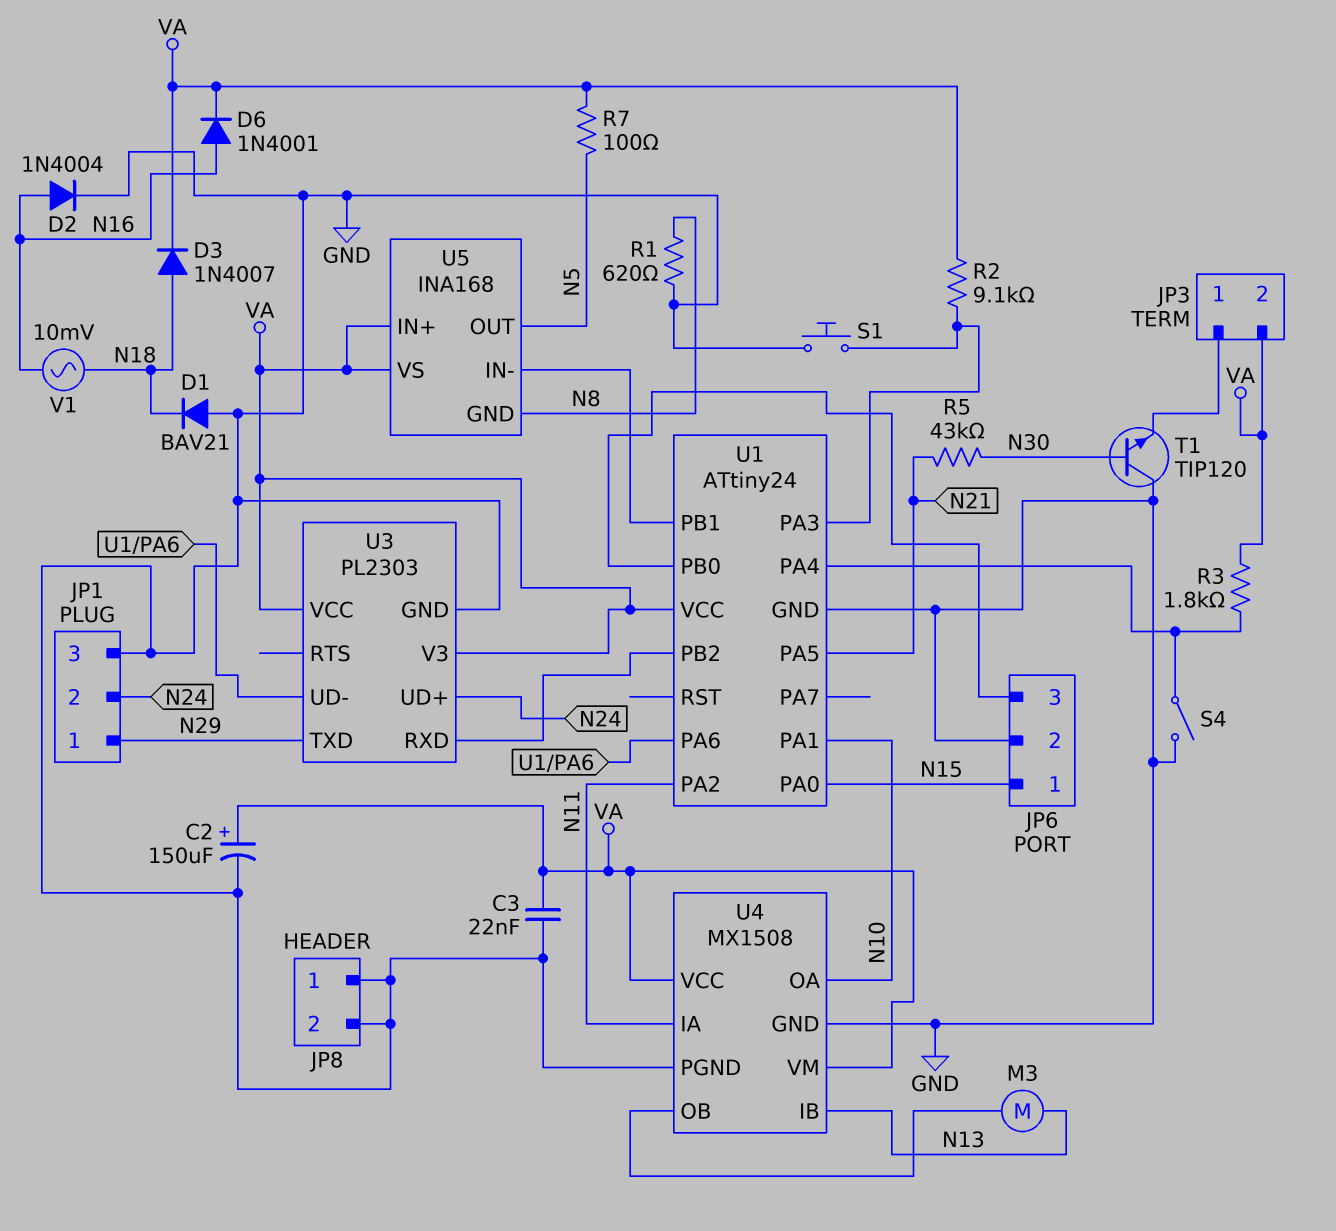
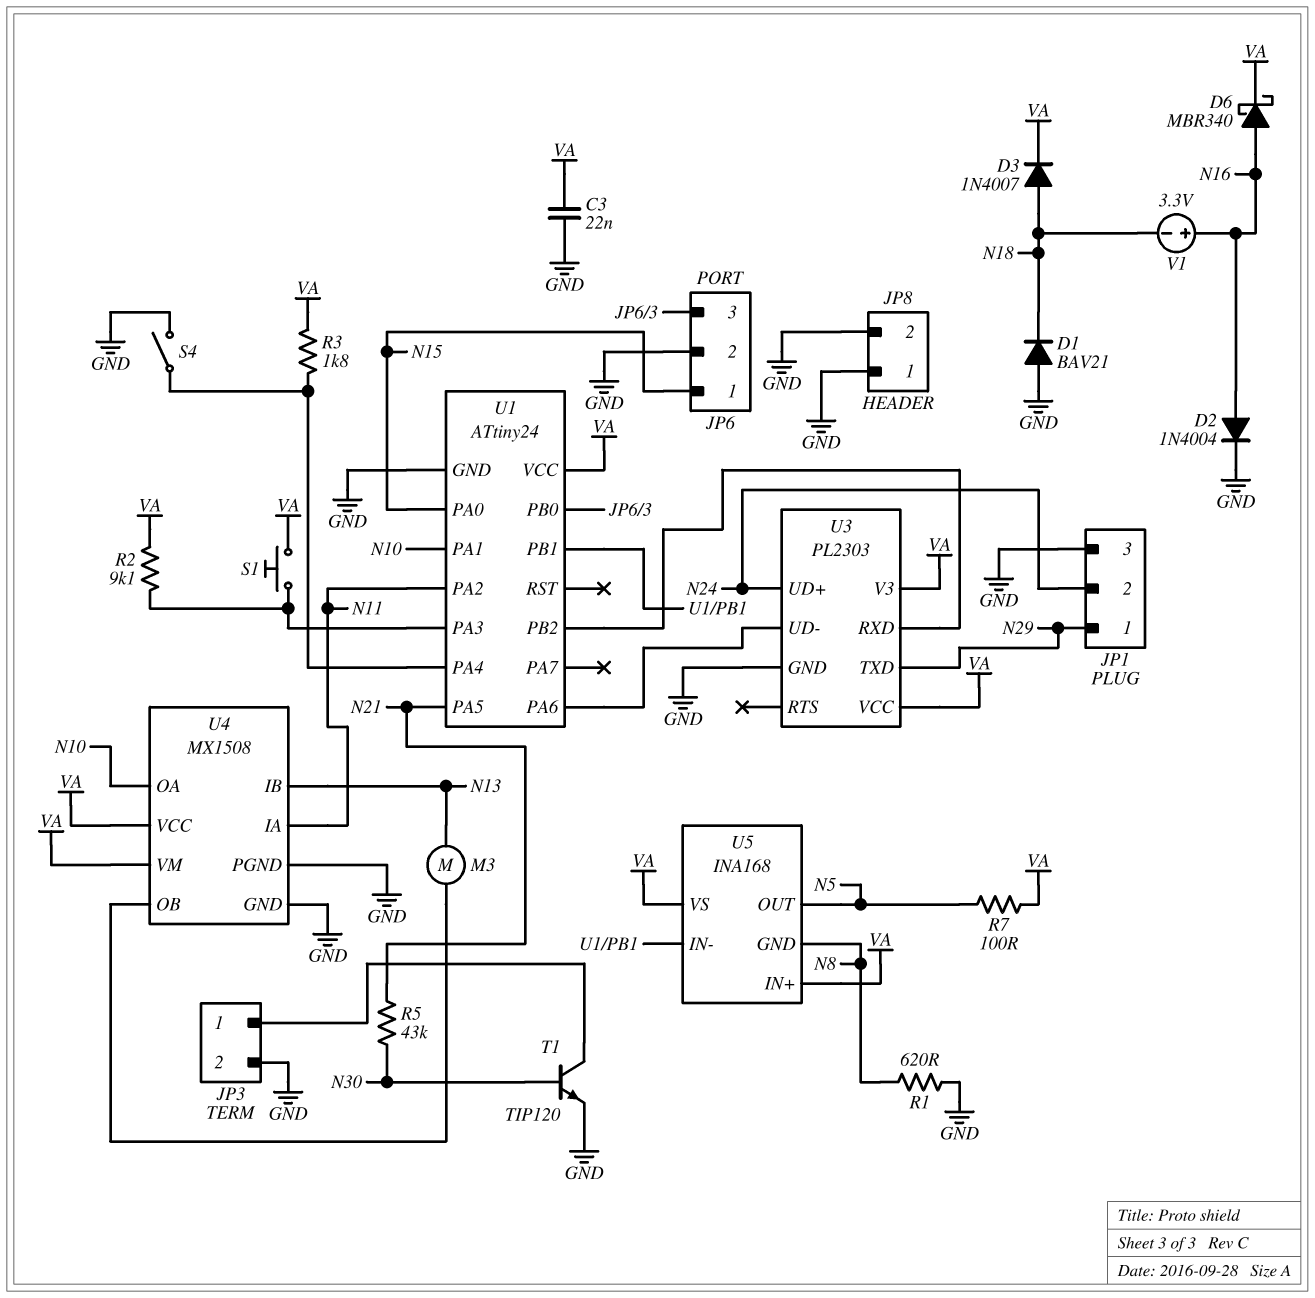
C2: 150uF (plus VA, minus GND) -> none
D6: diode 1N4001 (A N16, K VA) -> schottky MBR340 (A N16, K VA)
JP3 pin 2: VA -> GND
S1: button (GND, U1/PA3) -> button (U1/PA3, VA)
T1: NPN TIP120 (B N30, C GND, E JP3/1) -> NPN TIP120 (B N30, C JP3/1, E GND)
V1: AC 10mV (N16, N18) -> 3.3V (plus N16, minus N18)

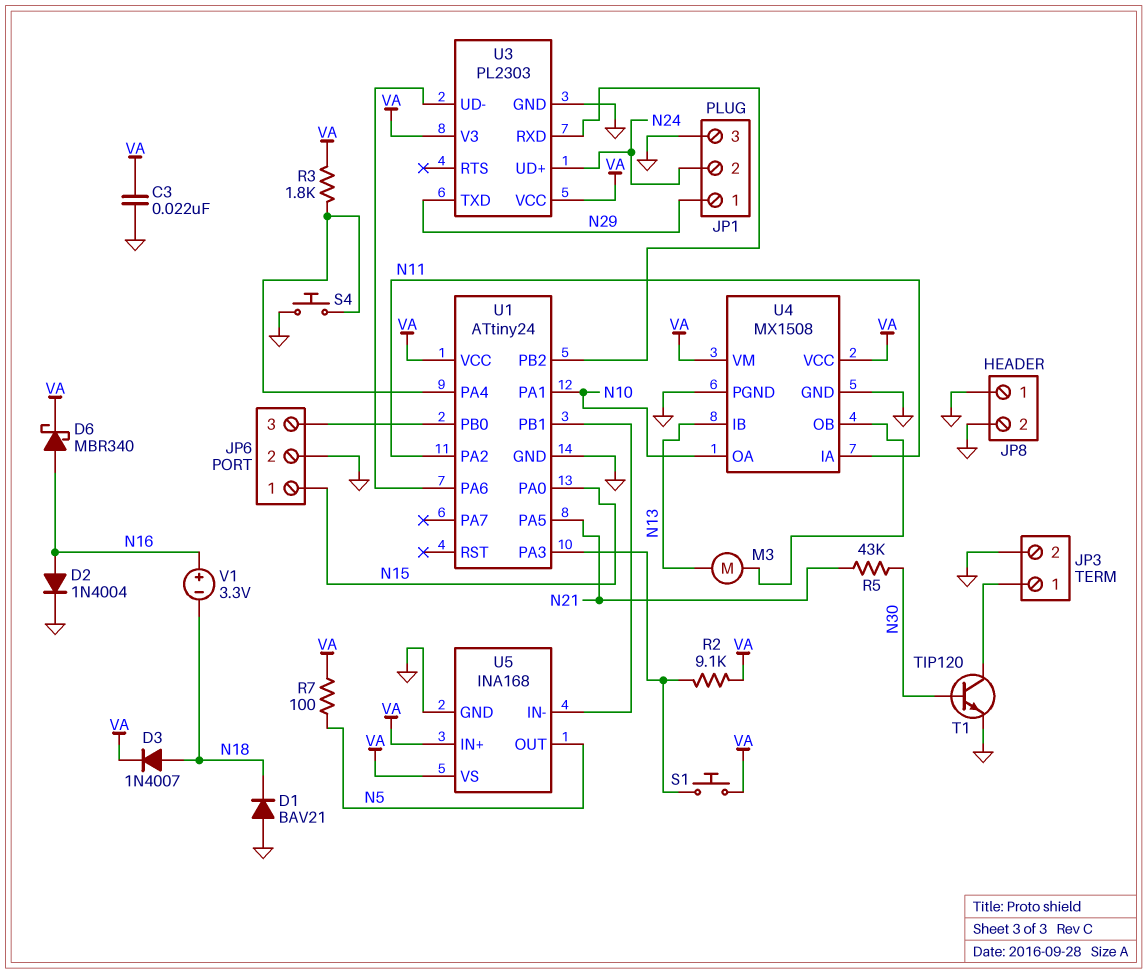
R1: 620 (GND, N8) -> none
S4: switch (GND, U1/PA4) -> button (GND, U1/PA4)
U5 pin GND: N8 -> GND

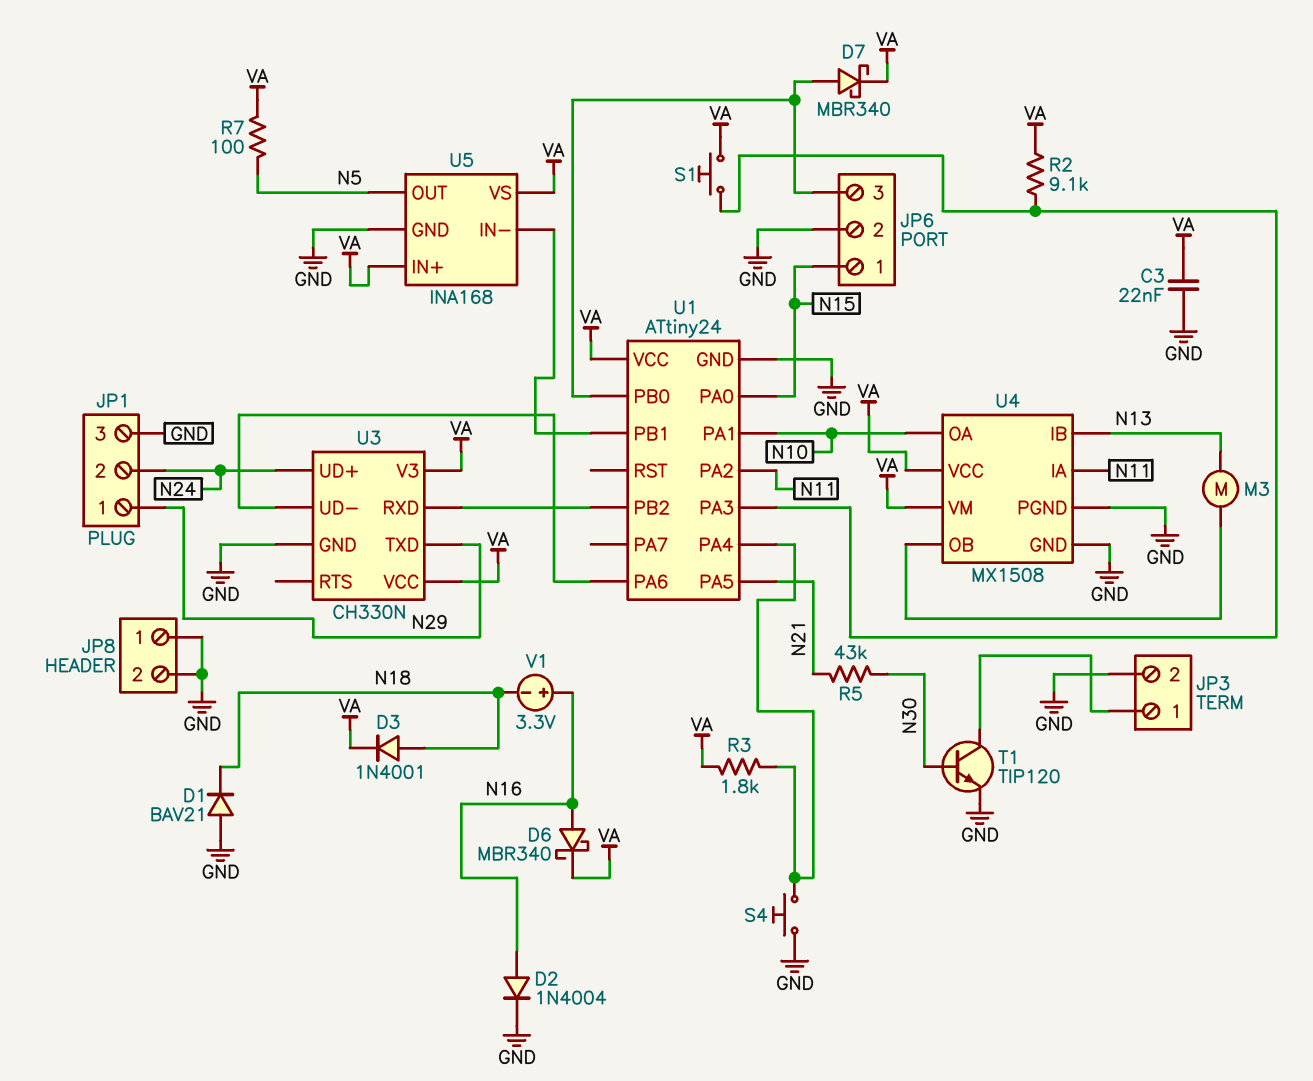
D3: diode 1N4007 (A N18, K VA) -> diode 1N4001 (A N18, K VA)
D7: none -> schottky MBR340 (A JP6/3, K VA)
U3: PL2303 -> CH330N

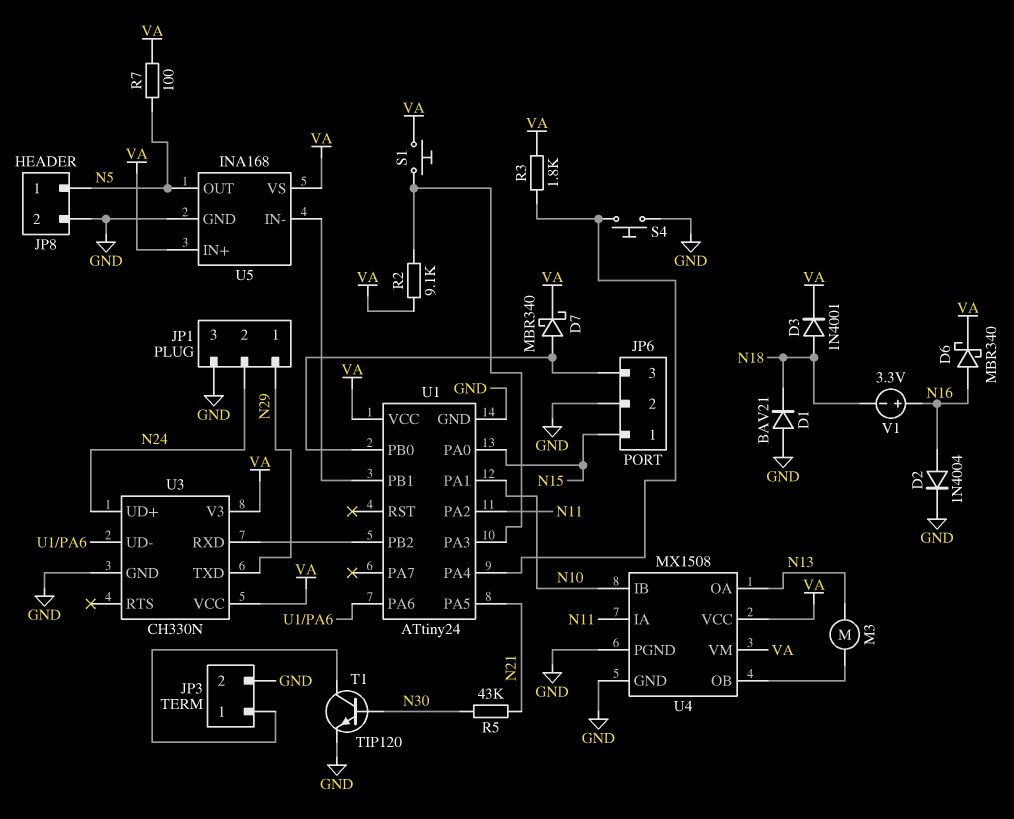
C3: 22nF (GND, VA) -> none
JP8 pin 1: GND -> N5
U4 pin IB: N13 -> N10
U4 pin OA: N10 -> N13

